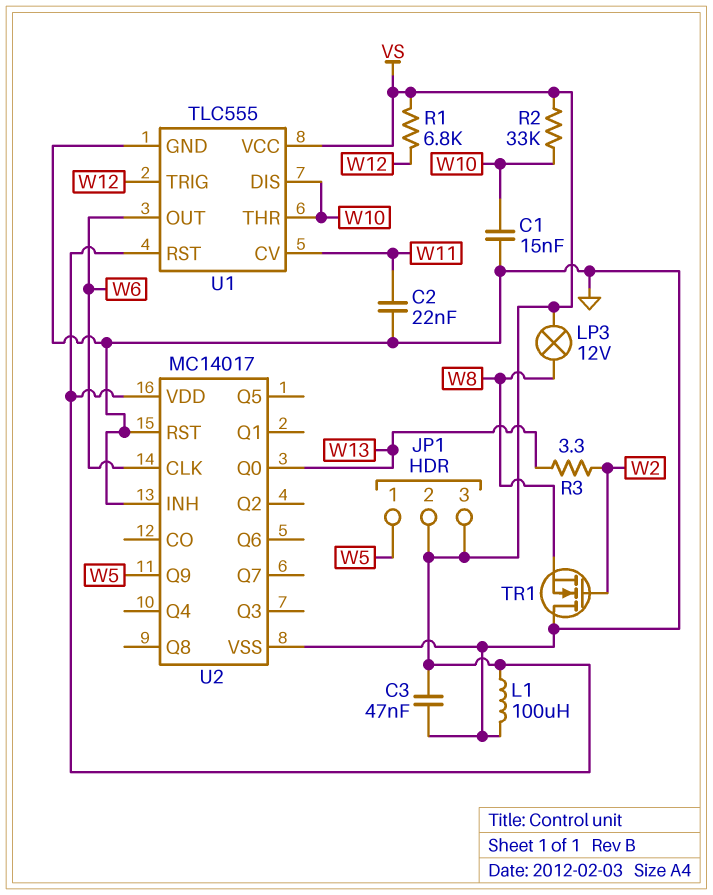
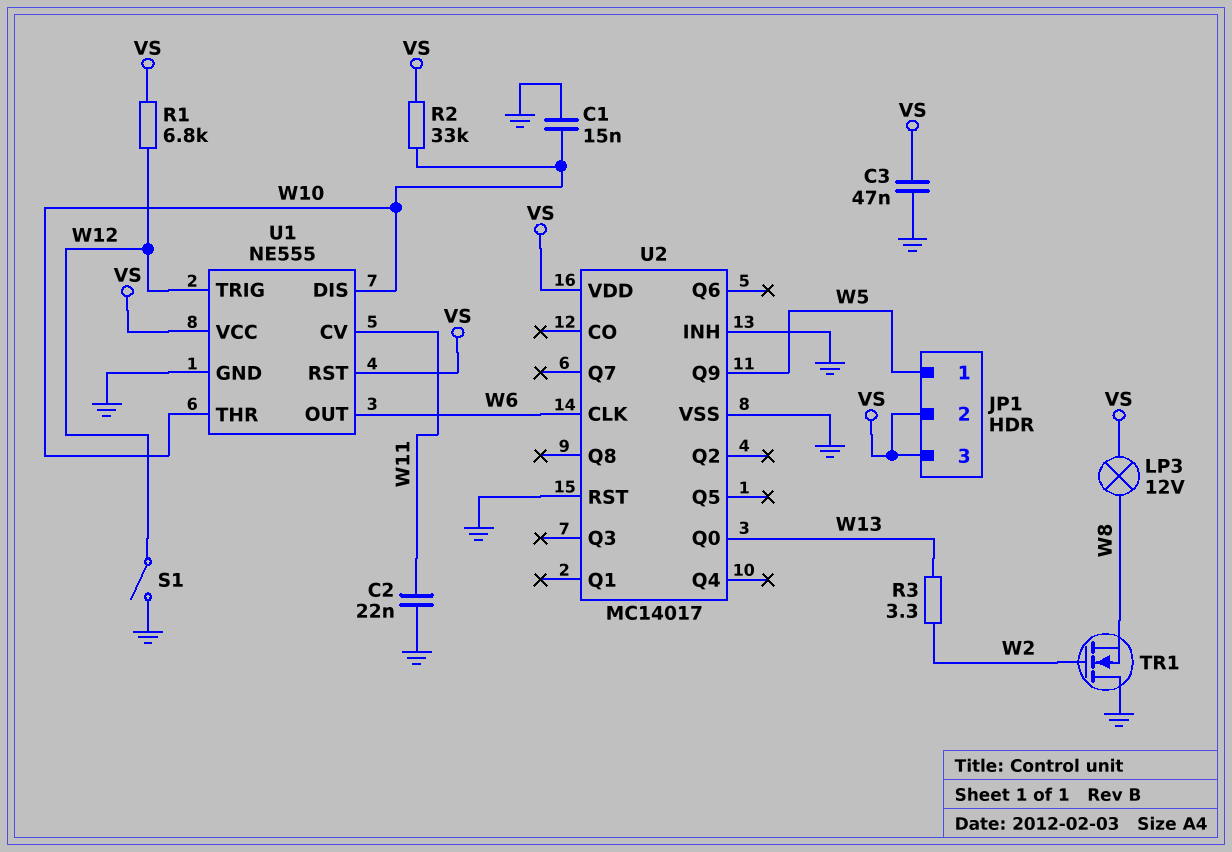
L1: 100uH (GND, VS) -> none
S1: none -> switch (GND, W12)
U1: TLC555 -> NE555

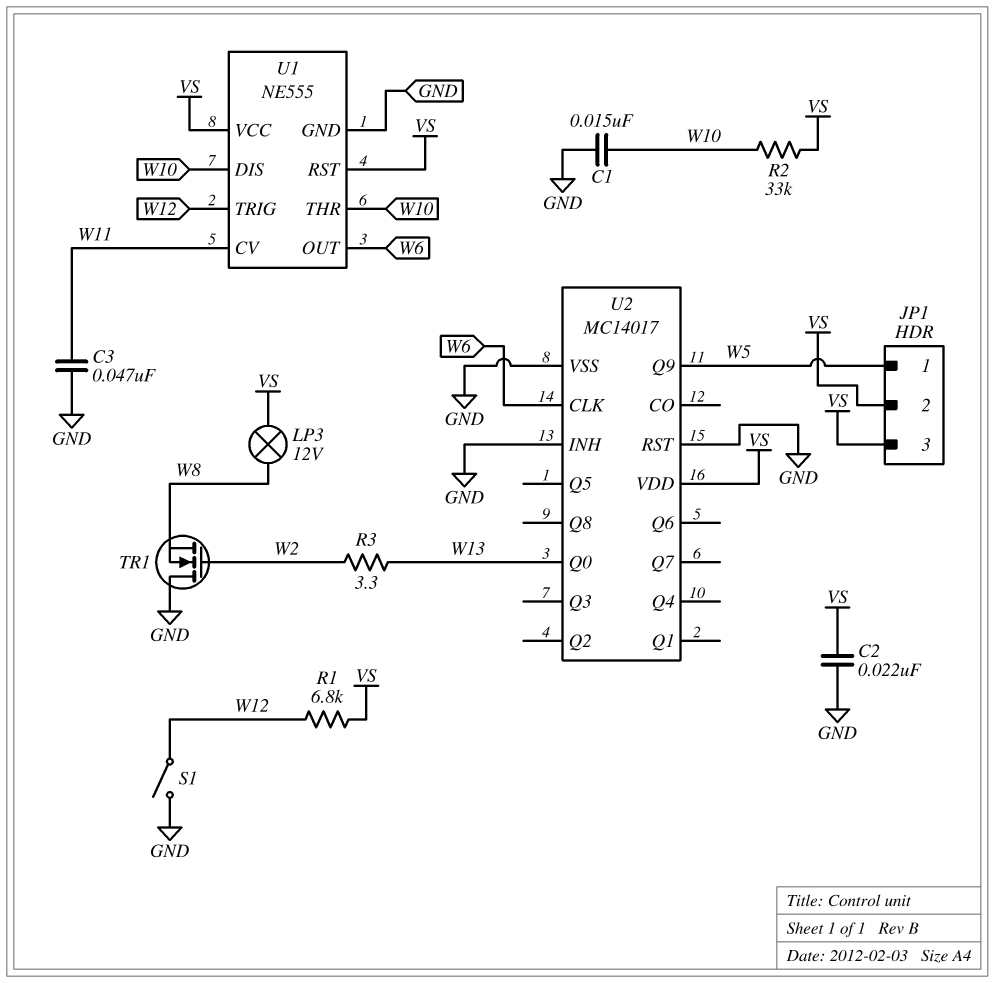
C2: 22nF (GND, W11) -> 22nF (GND, VS)
C3: 47nF (GND, VS) -> 47nF (GND, W11)

